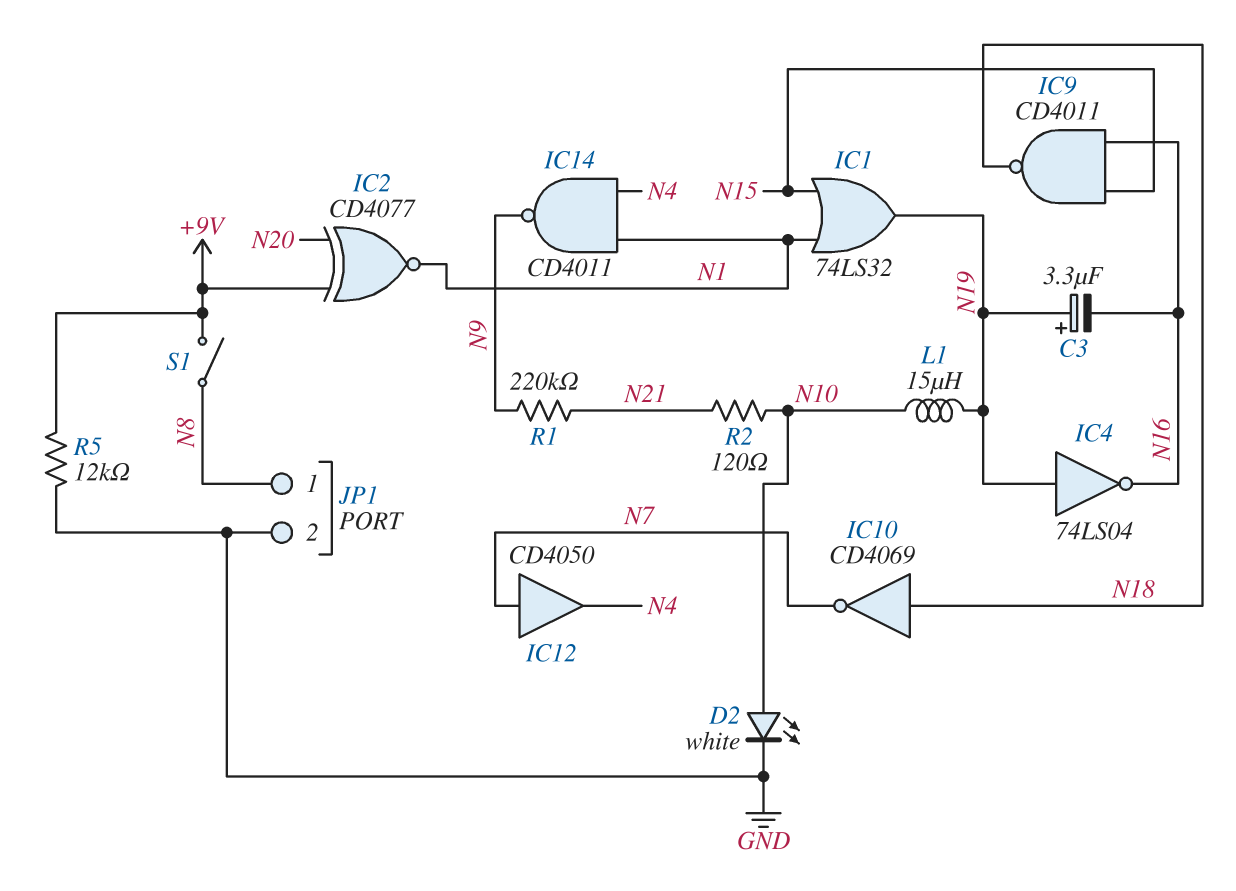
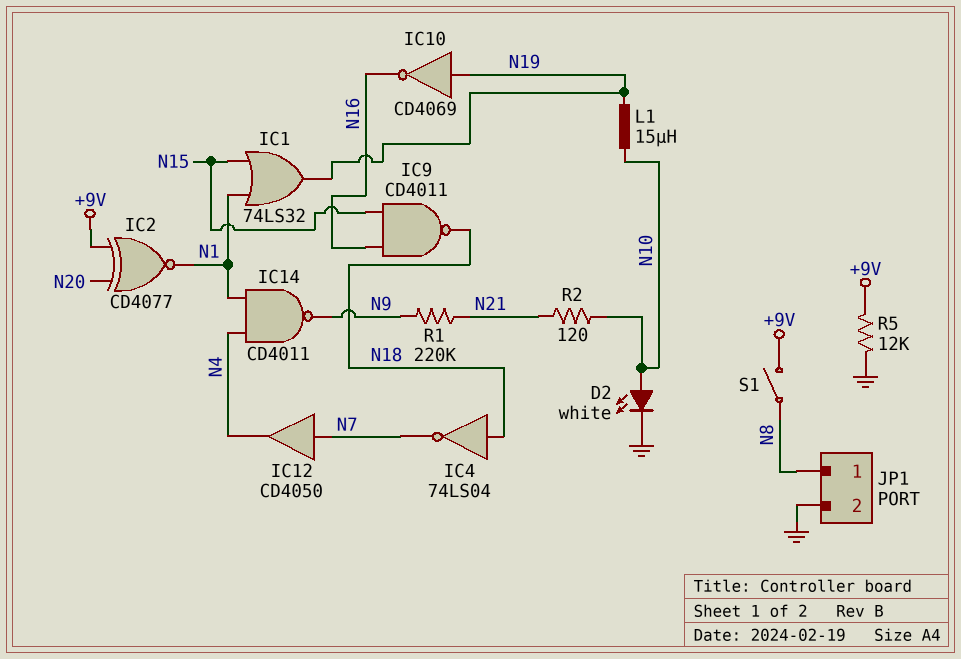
C3: 3.3uF (plus N19, minus N16) -> none
IC4: NOT 74LS04 (in N19, out N16) -> NOT 74LS04 (in N18, out N7)
IC10: NOT CD4069 (in N18, out N7) -> NOT CD4069 (in N19, out N16)

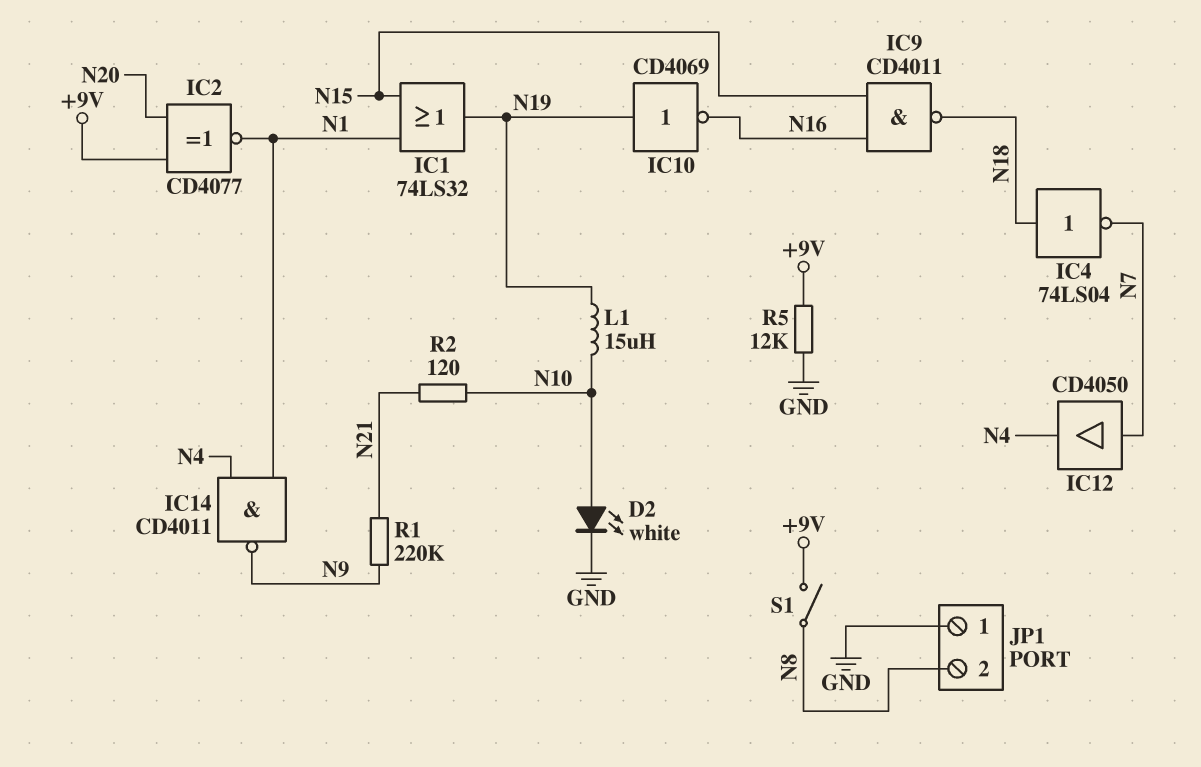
JP1 pin 1: N8 -> GND
JP1 pin 2: GND -> N8

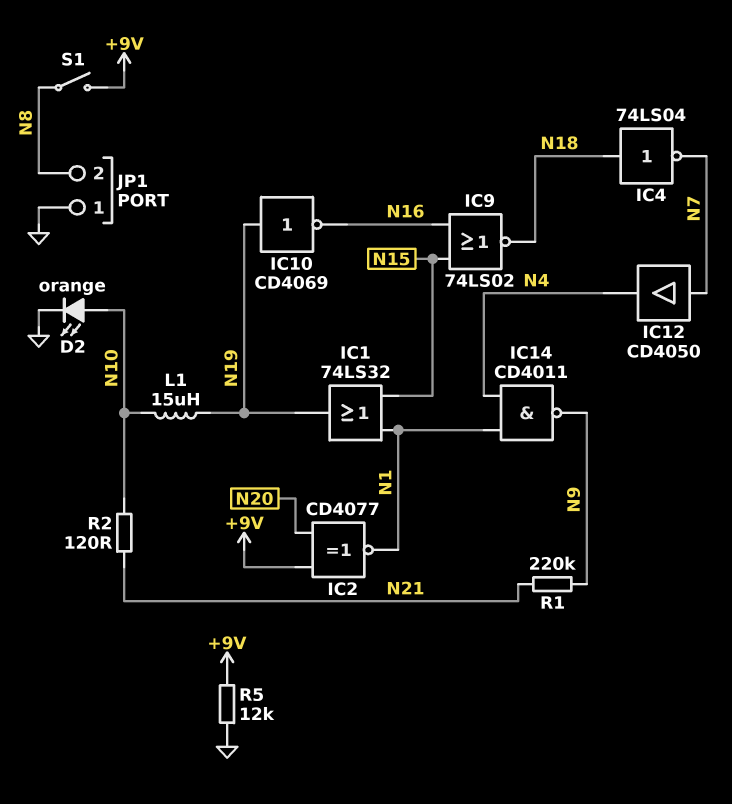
D2: LED white (A N10, K GND) -> LED orange (A N10, K GND)
IC9: NAND CD4011 (in N15, in N16, out N18) -> NOR 74LS02 (in N15, in N16, out N18)

